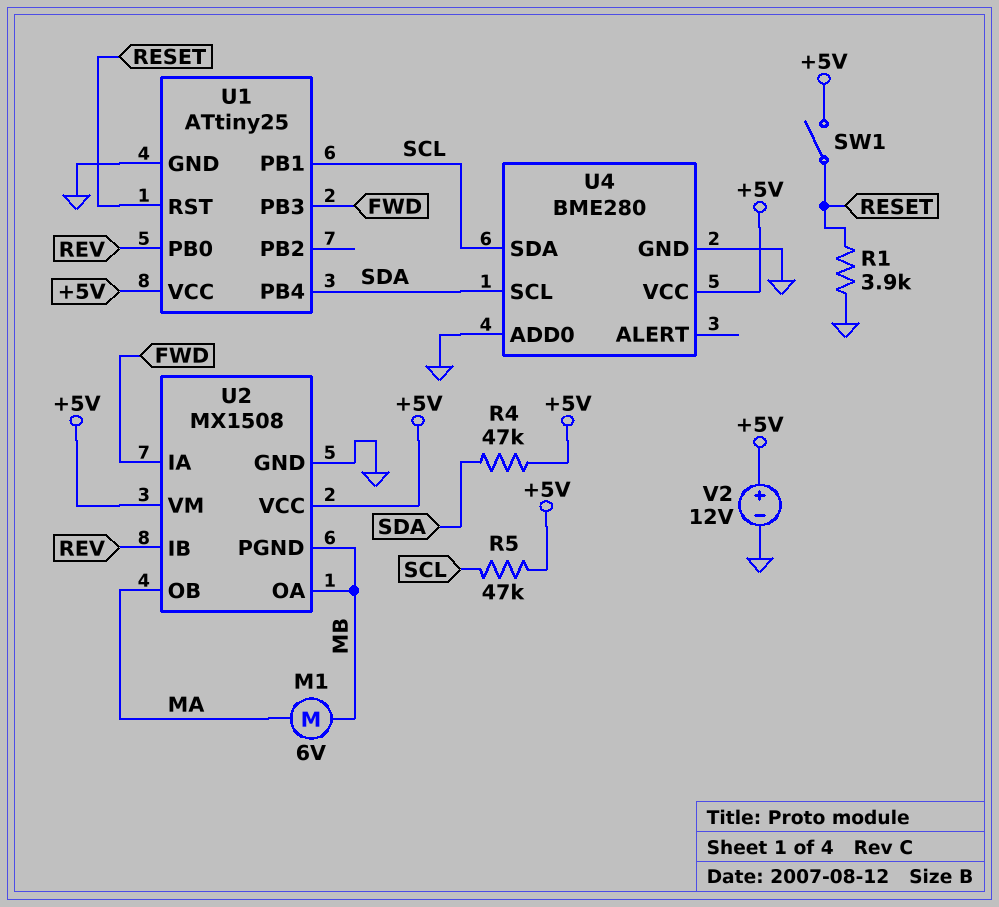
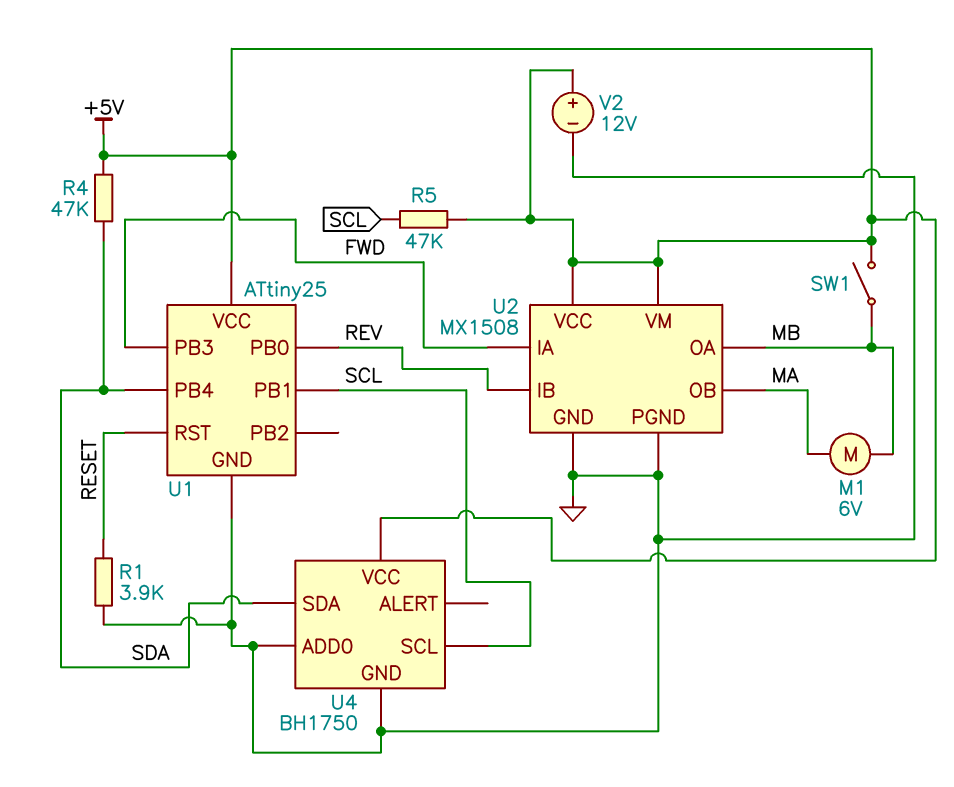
SW1: switch (+5V, RESET) -> switch (+5V, MB)
U2 pin PGND: MB -> GND
U4: BME280 -> BH1750
U4 pin SCL: SDA -> SCL
U4 pin SDA: SCL -> SDA

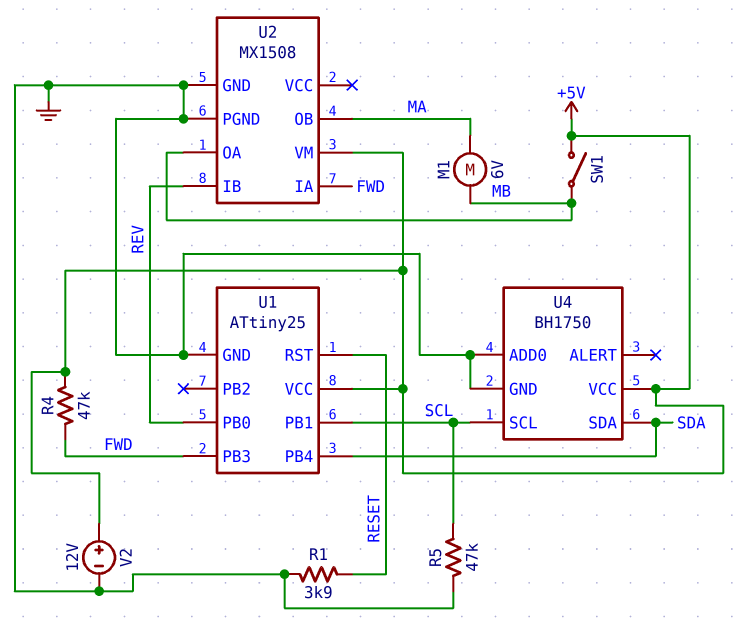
R4: 47k (+5V, SDA) -> 47k (+5V, FWD)
R5: 47k (+5V, SCL) -> 47k (GND, SCL)
U2 pin VCC: +5V -> none

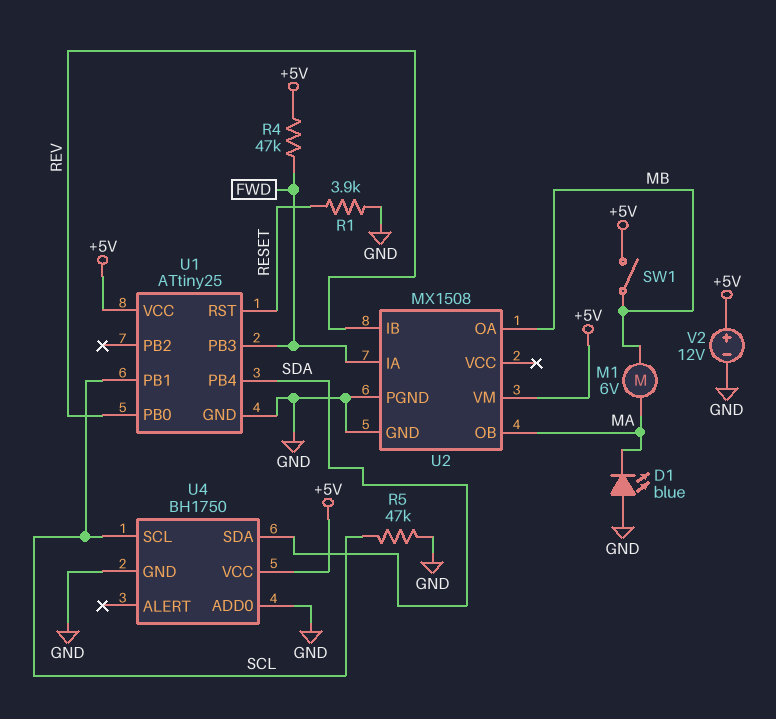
D1: none -> LED blue (A GND, K MA)

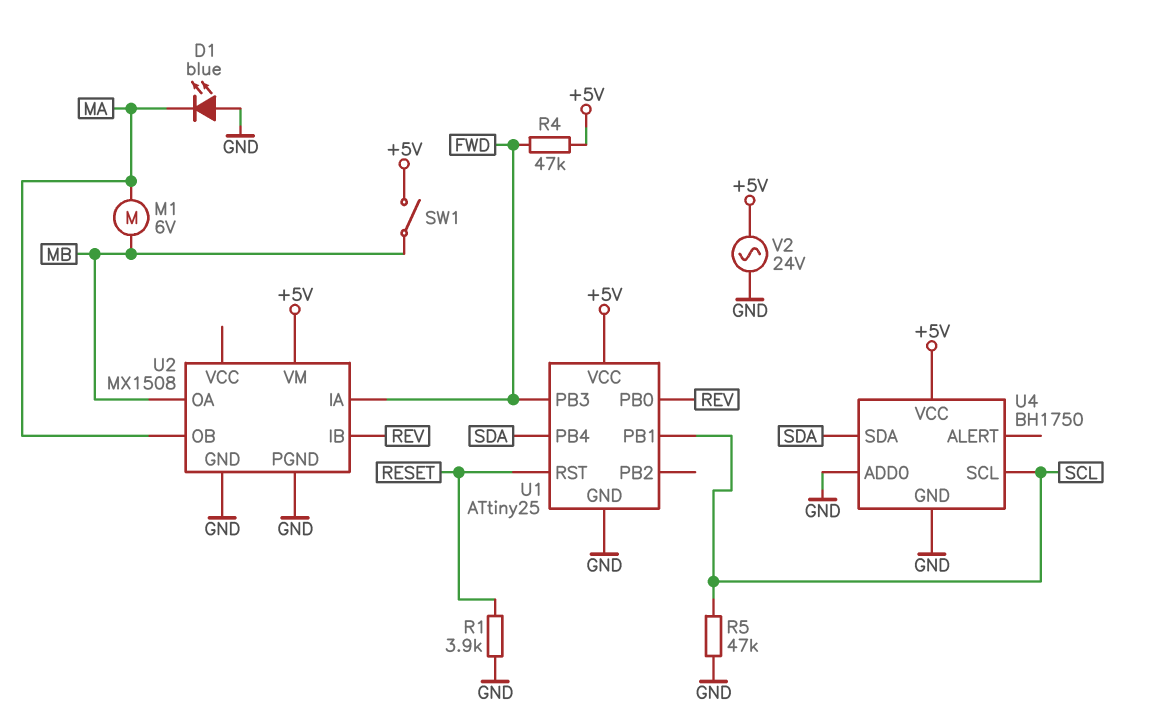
V2: 12V (plus +5V, minus GND) -> AC 24V (+5V, GND)

